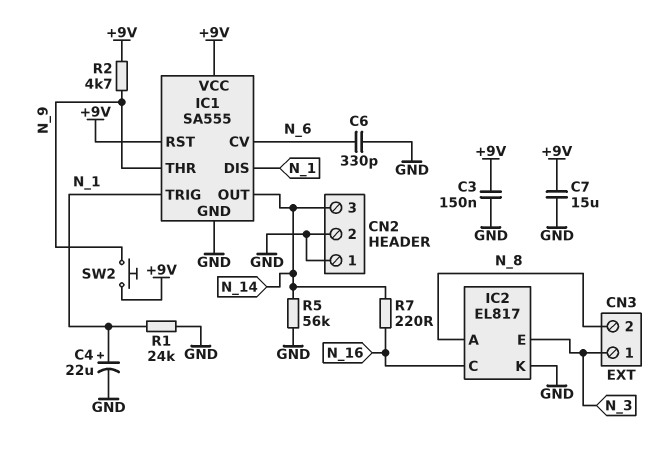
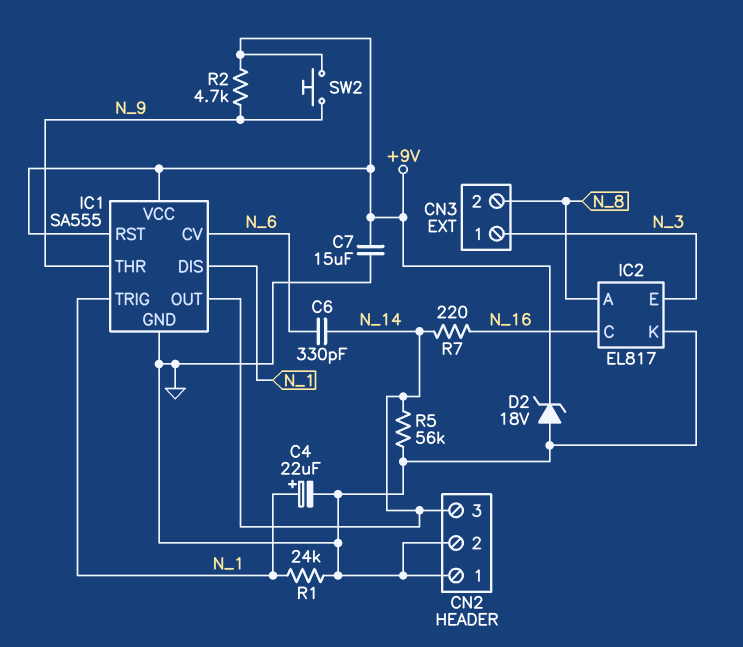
C3: 150nF (+9V, GND) -> none
C6: 330pF (GND, N_6) -> 330pF (N_6, N_14)
D2: none -> zener 18V (A GND, K +9V)

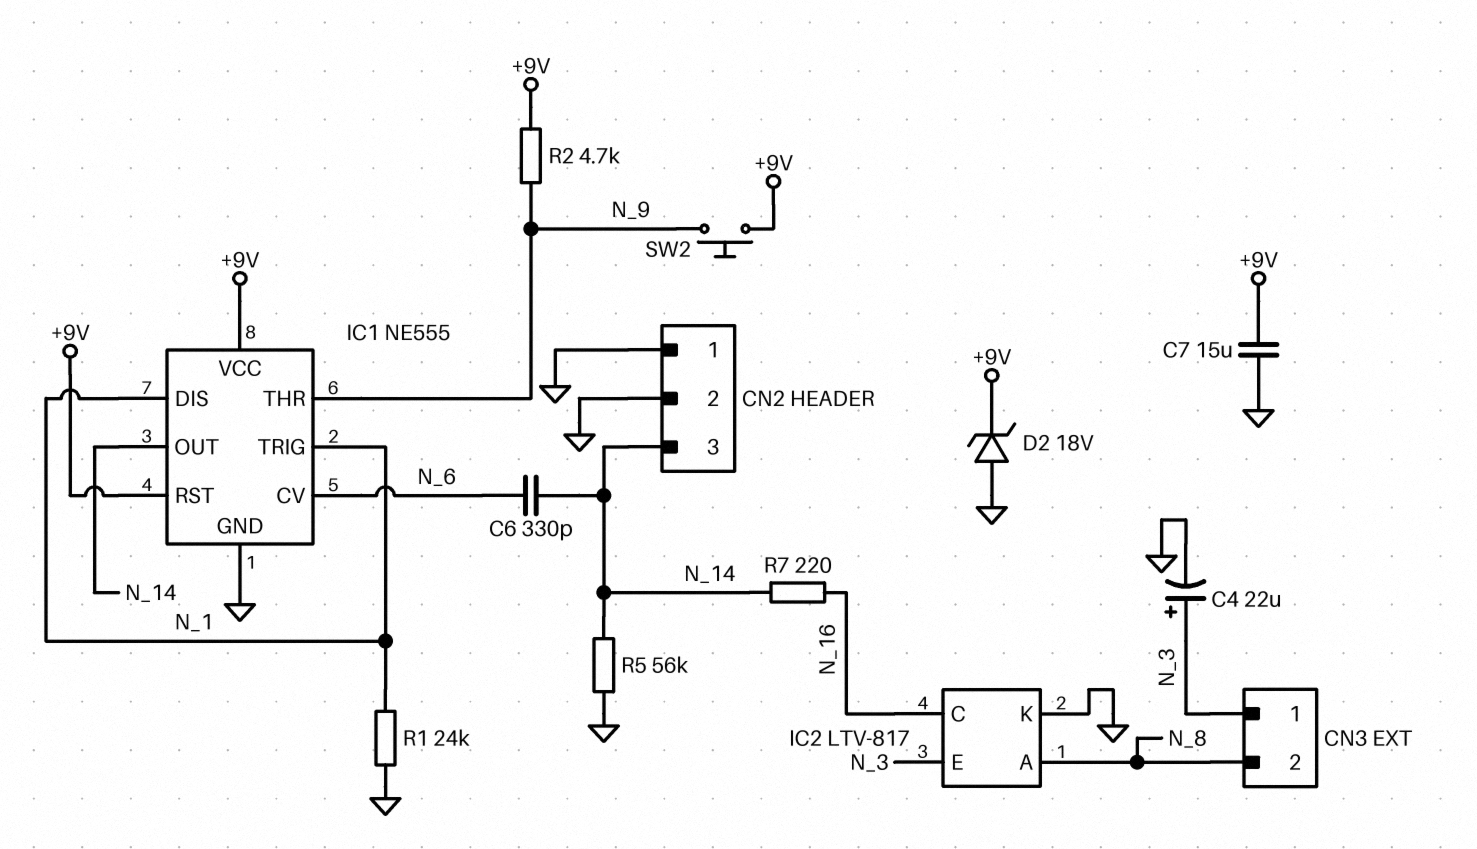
C4: 22uF (plus N_1, minus GND) -> 22uF (plus N_3, minus GND)
IC1: SA555 -> NE555
IC2: EL817 -> LTV-817

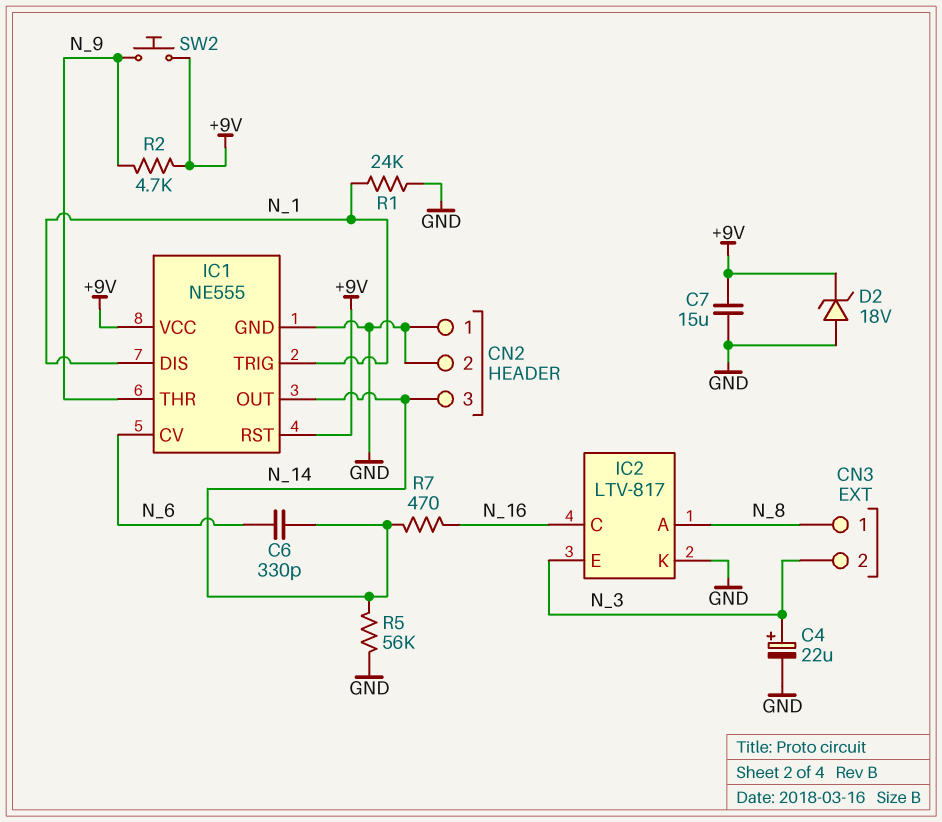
CN3 pin 1: N_3 -> N_8
CN3 pin 2: N_8 -> N_3
R7: 220 (N_14, N_16) -> 470 (N_14, N_16)

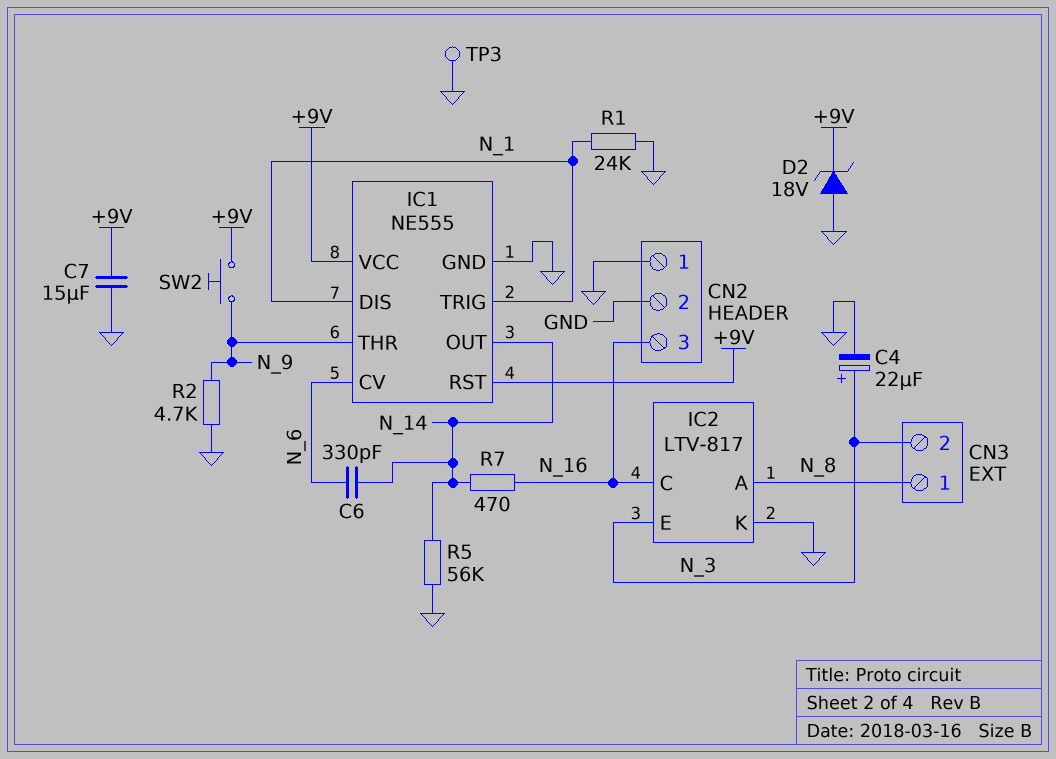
CN2 pin 3: N_14 -> N_16
R2: 4.7k (+9V, N_9) -> 4.7k (GND, N_9)
TP3: none -> test point (GND)

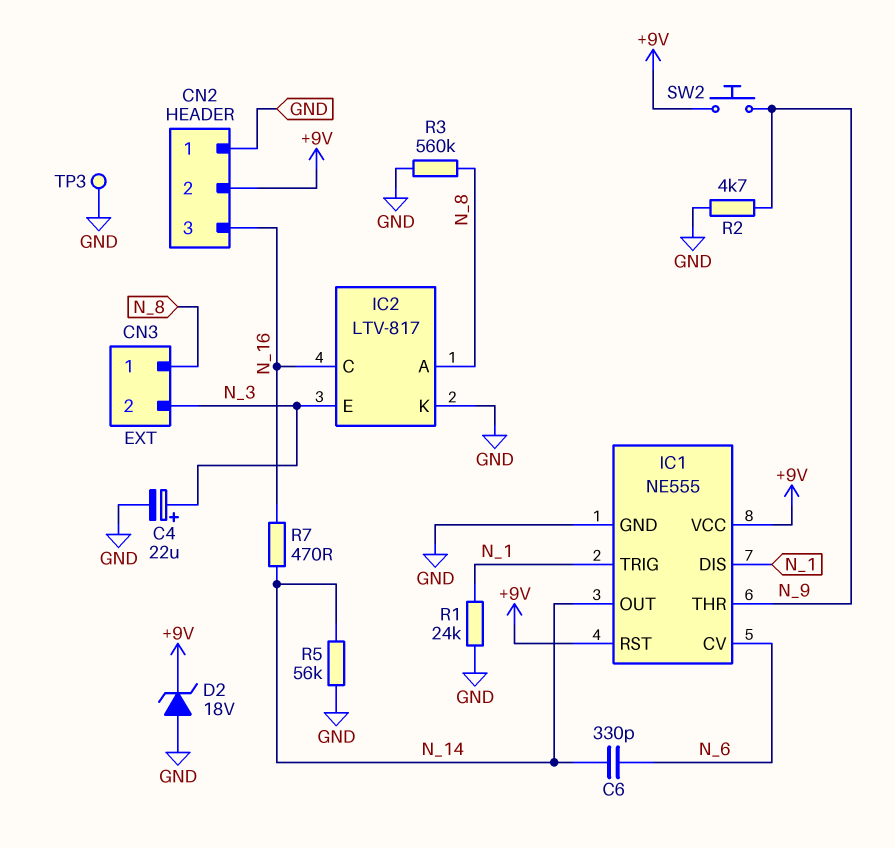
C7: 15uF (+9V, GND) -> none
CN2 pin 2: GND -> +9V
R3: none -> 560k (GND, N_8)

